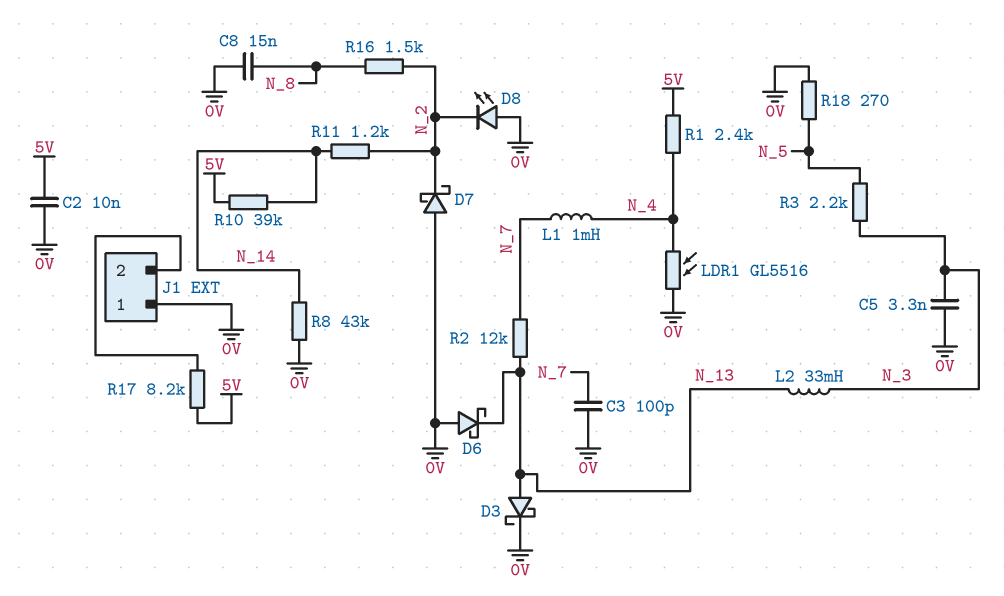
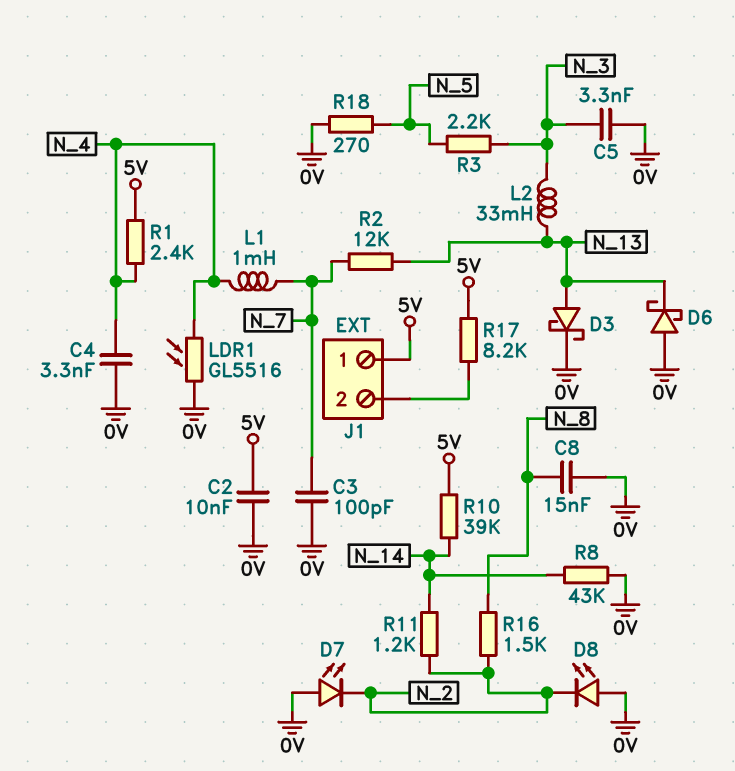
C4: none -> 3.3nF (0V, N_4)
D7: schottky (A 0V, K N_2) -> LED (A 0V, K N_2)
J1 pin 1: 0V -> 5V

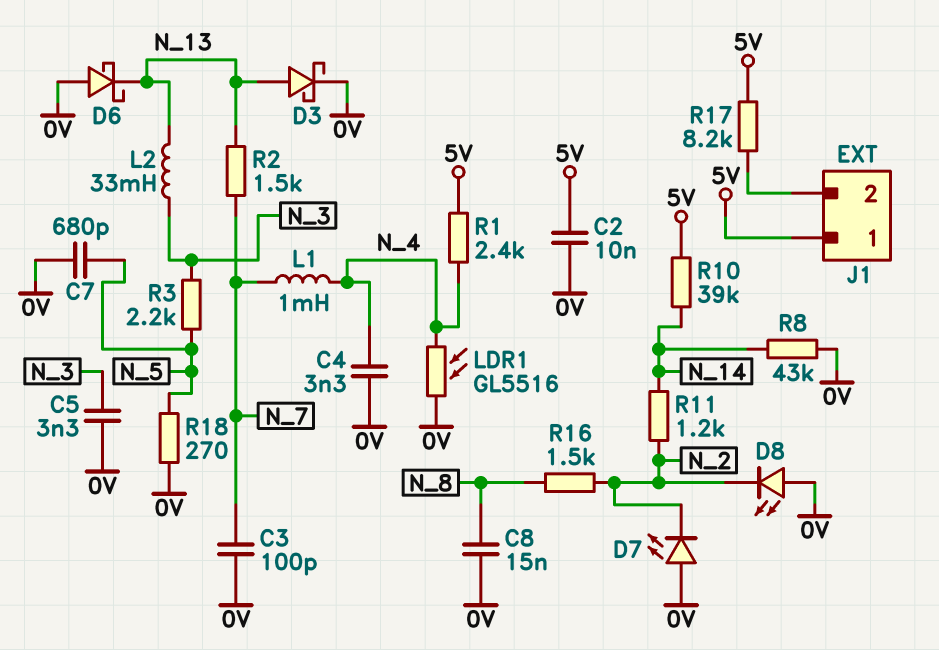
C7: none -> 680pF (0V, N_5)
R2: 12k (N_7, N_13) -> 1.5k (N_7, N_13)

